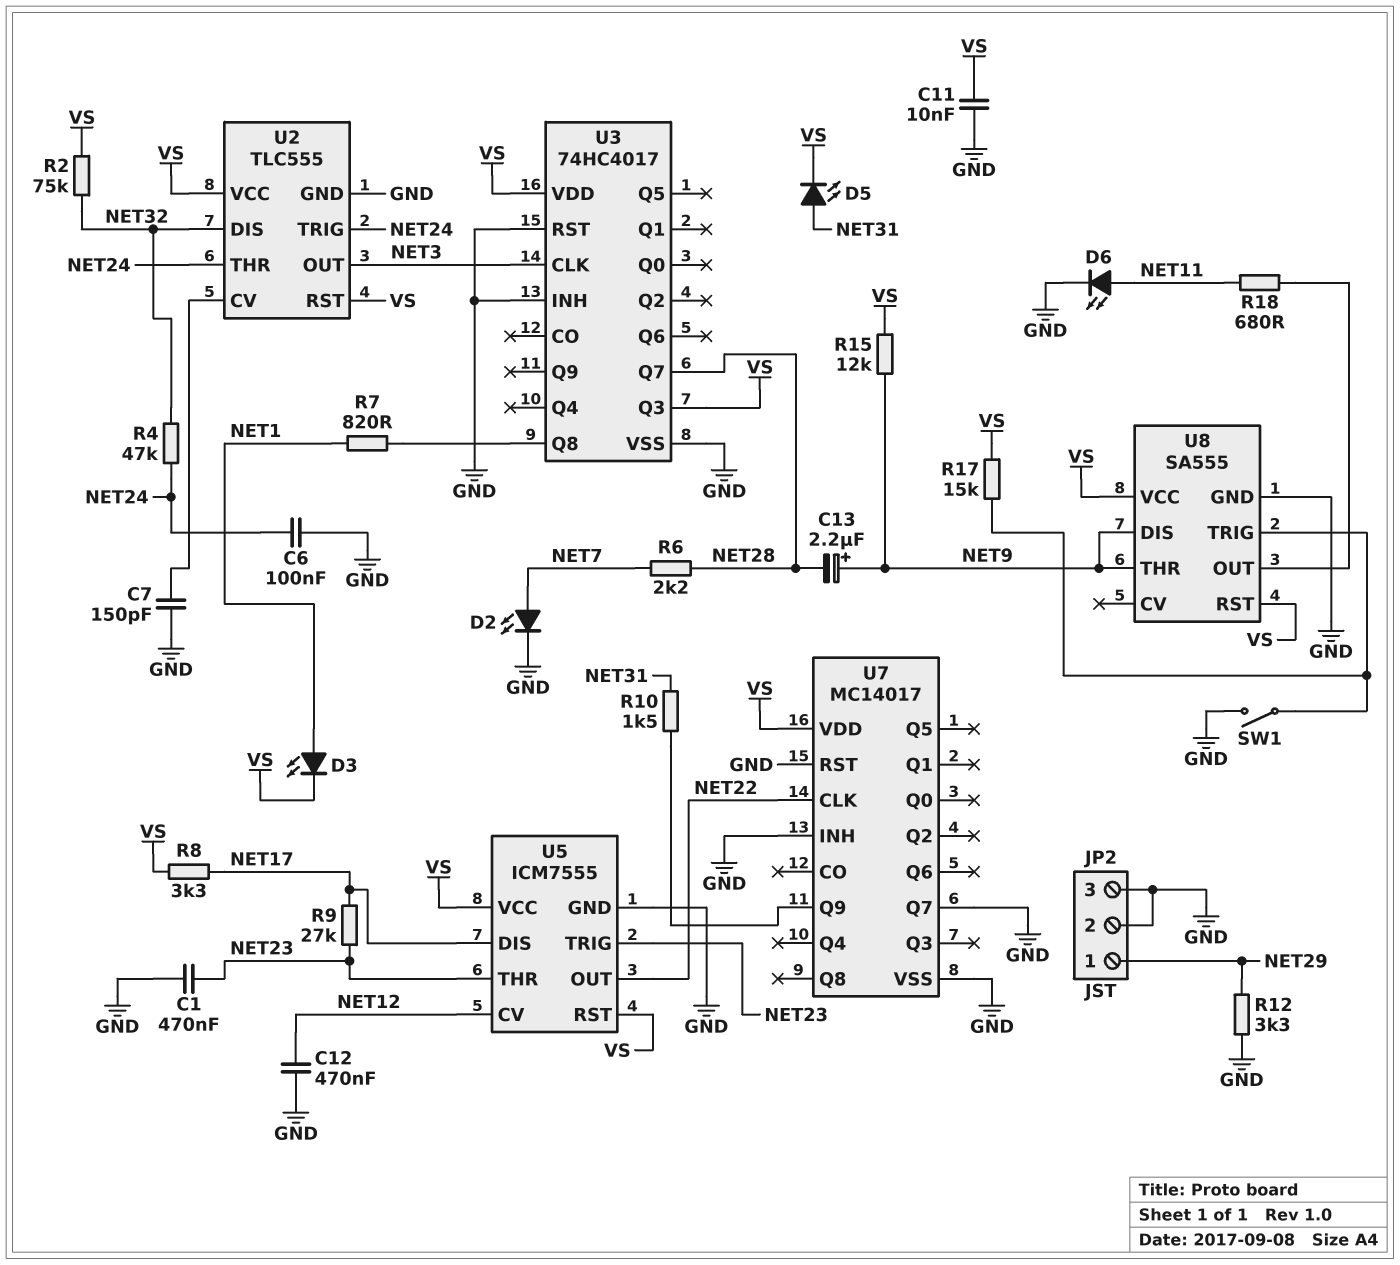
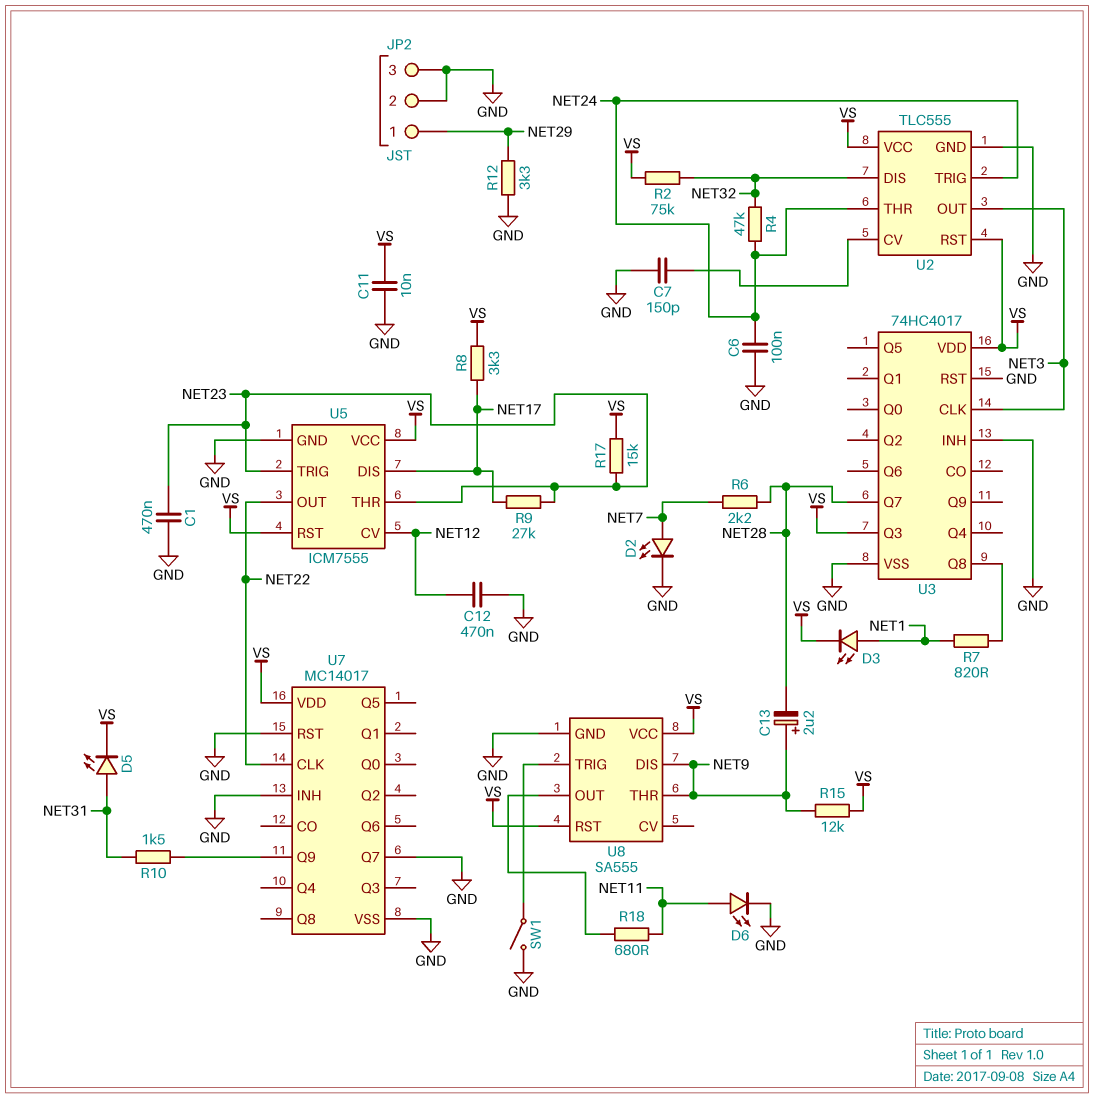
R17: 15k (U8/TRIG, VS) -> 15k (NET23, VS)

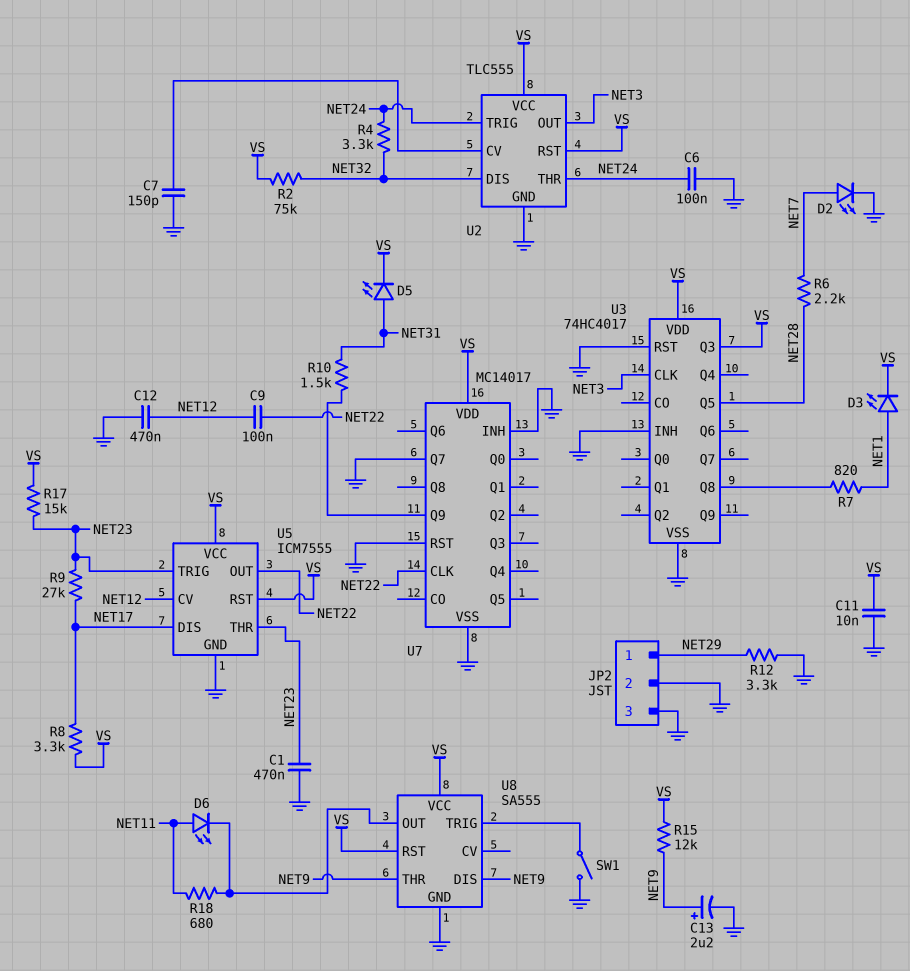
C9: none -> 100nF (NET12, NET22)
C13: 2.2uF (plus NET9, minus NET28) -> 2.2uF (plus NET9, minus GND)
D6: LED (A NET11, K GND) -> LED (A NET11, K U8/OUT)
R4: 47k (NET24, NET32) -> 3.3k (NET24, NET32)
U3 pin Q5: none -> NET28
U3 pin Q7: NET28 -> none

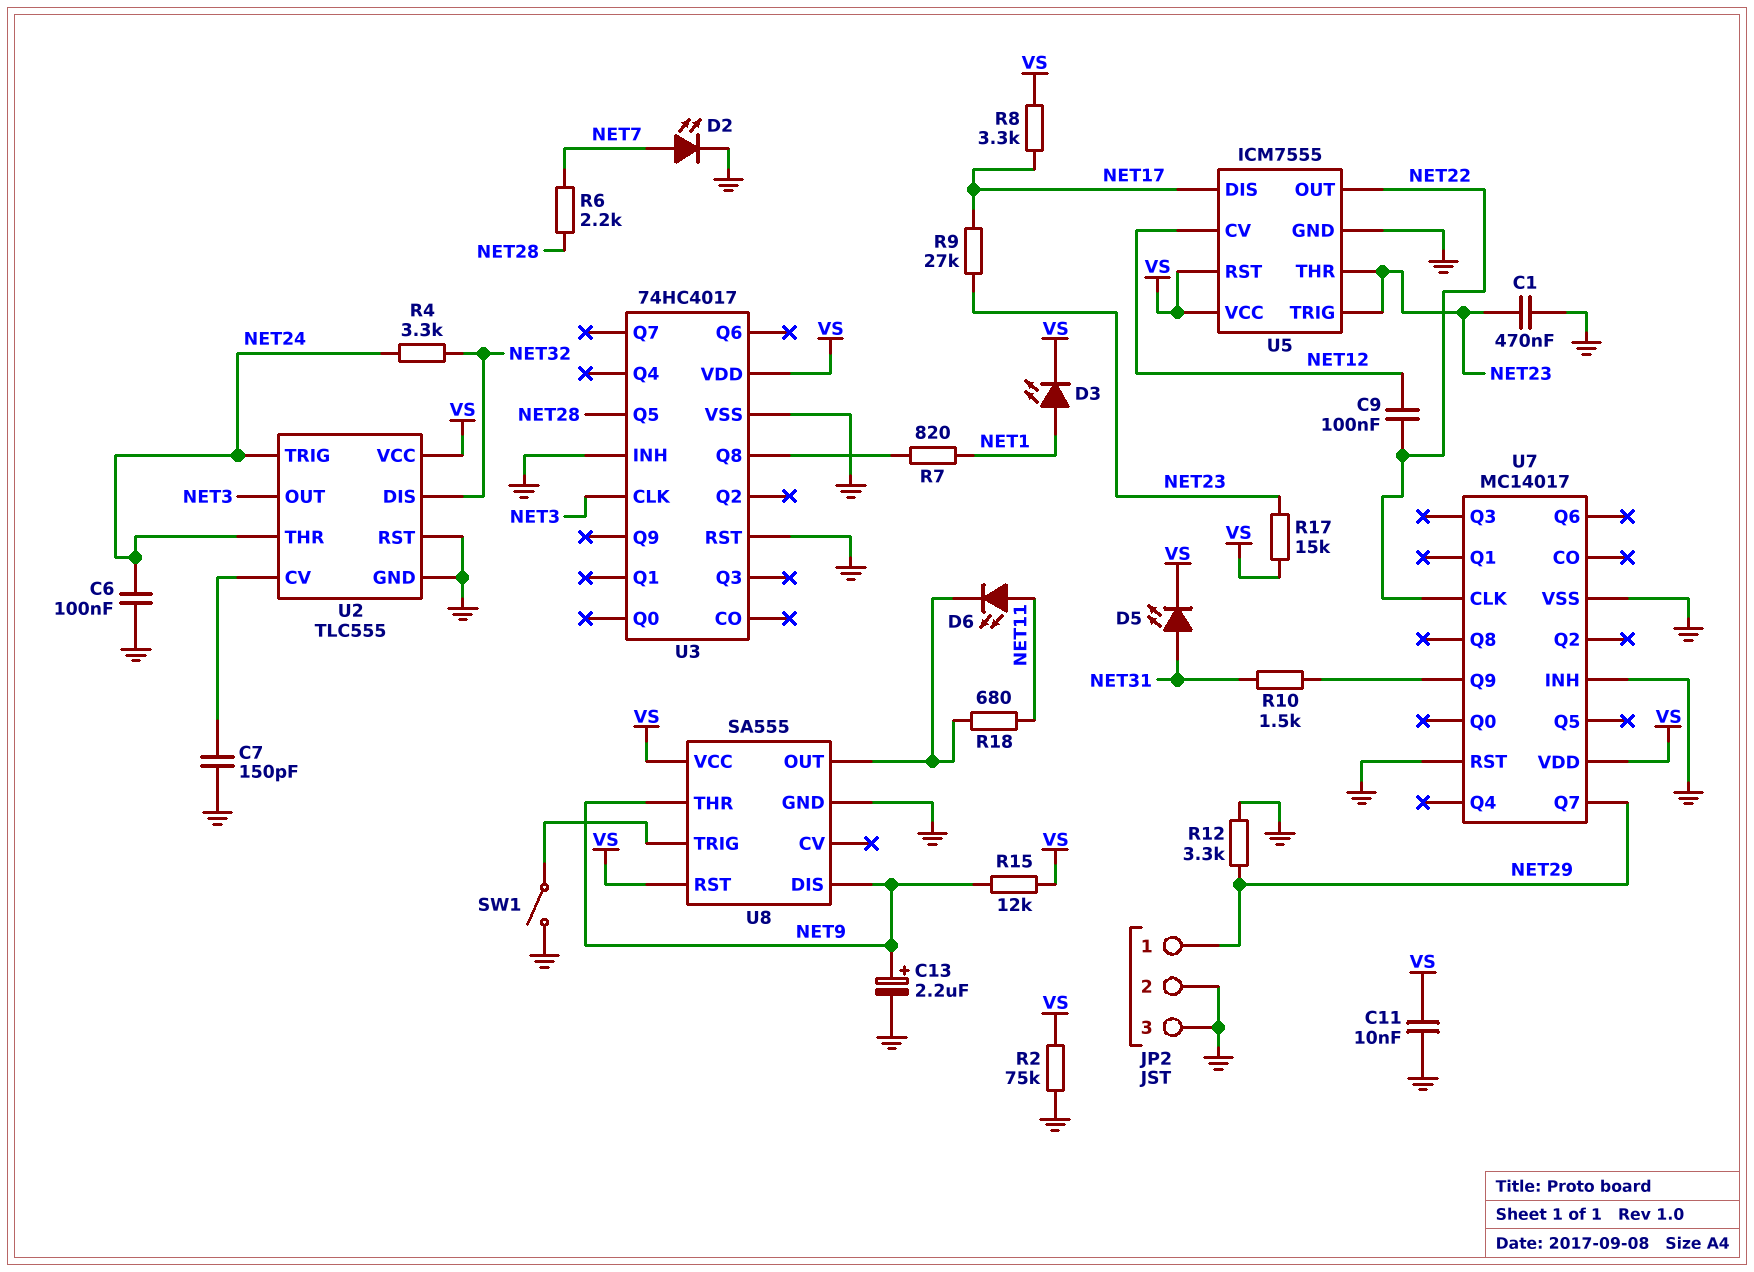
C12: 470nF (GND, NET12) -> none
R2: 75k (NET32, VS) -> 75k (GND, VS)
U2 pin RST: VS -> GND
U3 pin Q3: VS -> none
U7 pin Q7: GND -> NET29

